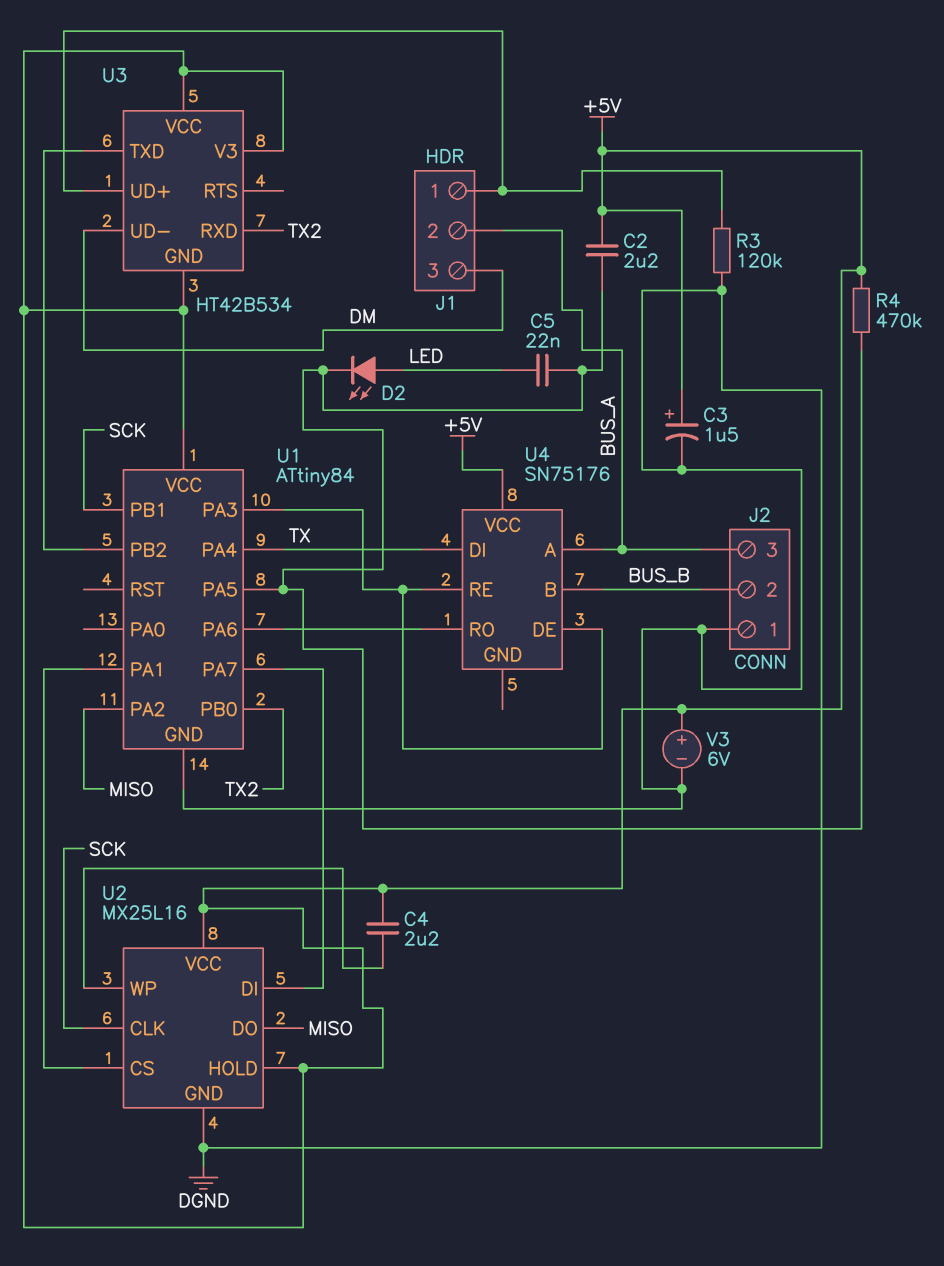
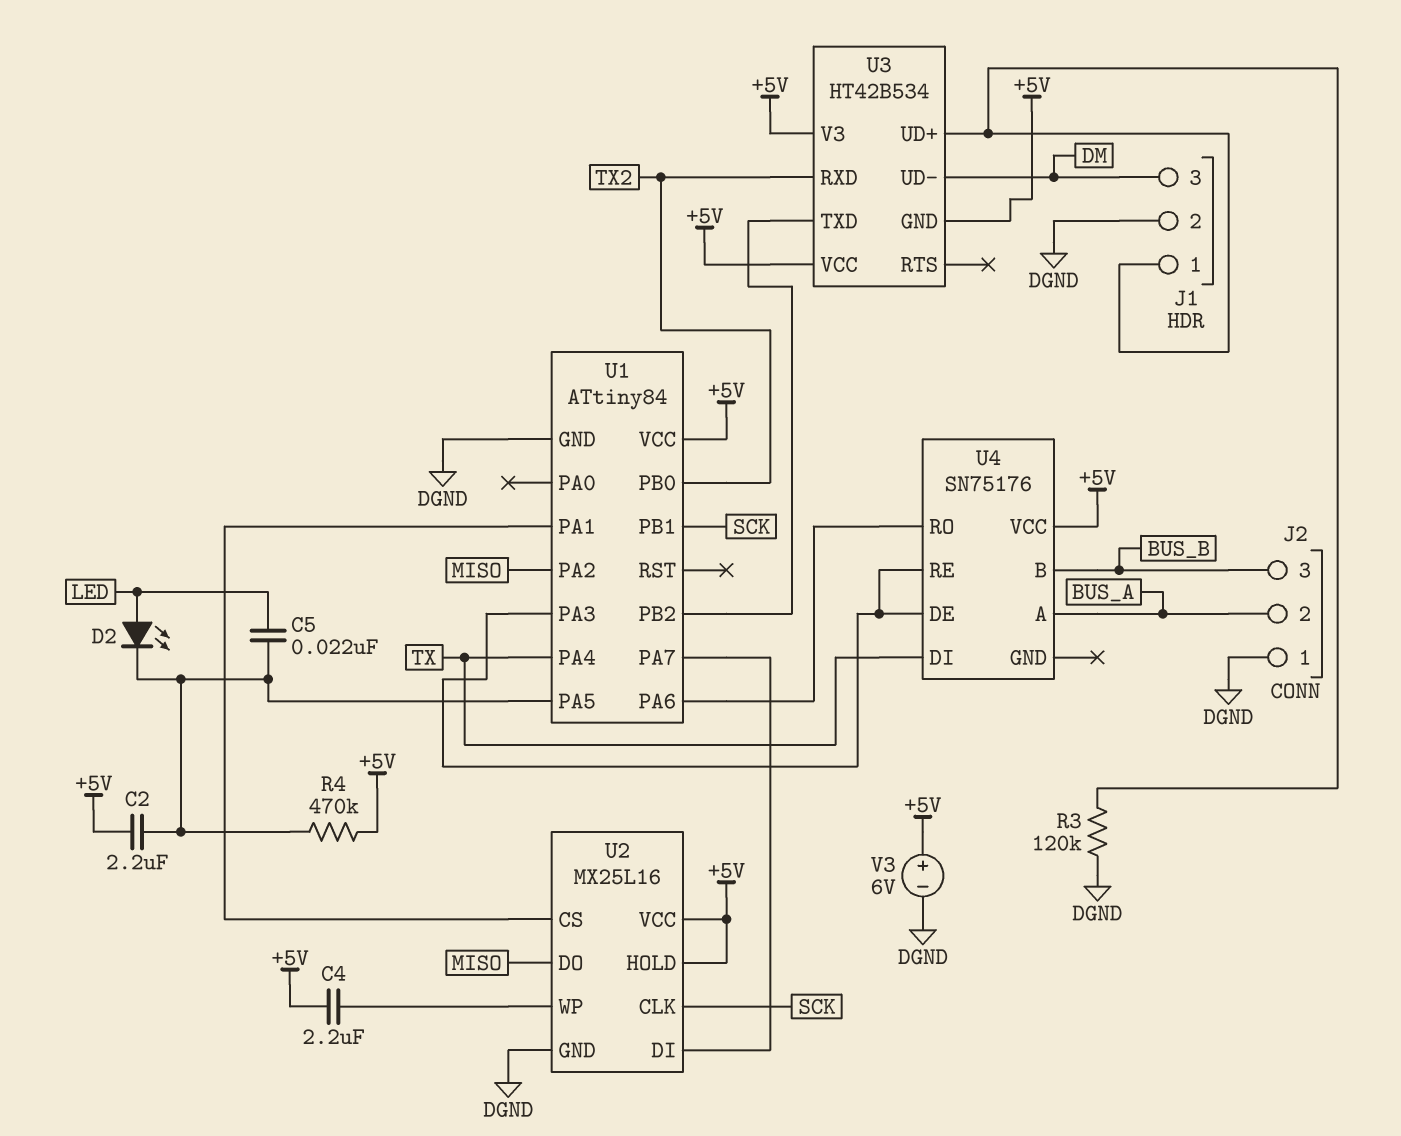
C3: 1.5uF (plus +5V, minus DGND) -> none
J1 pin 2: BUS_A -> DGND
J2 pin 2: BUS_B -> BUS_A
J2 pin 3: BUS_A -> BUS_B

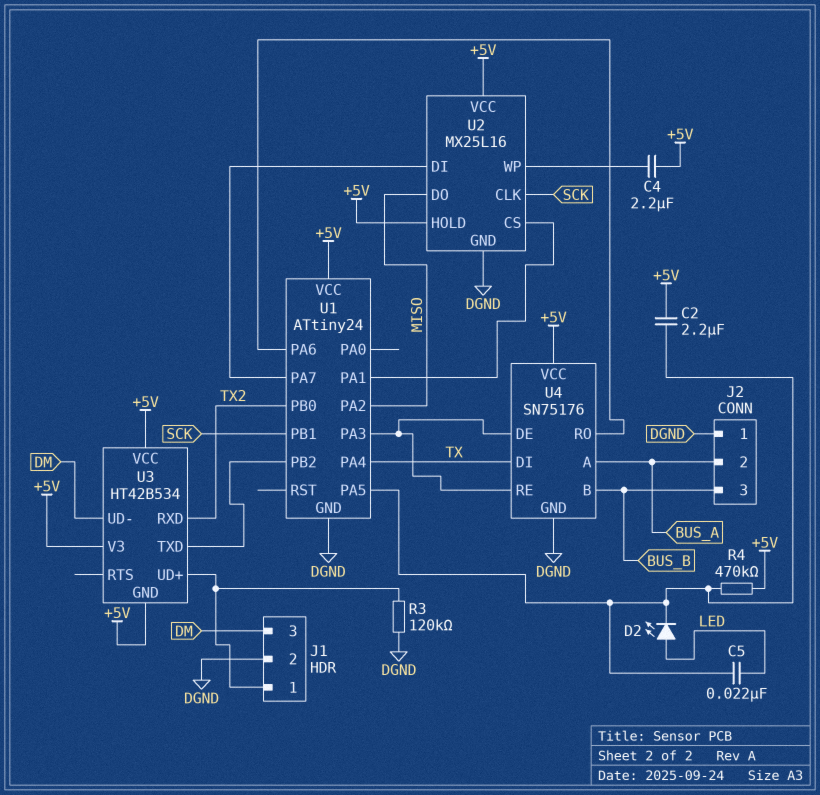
U1: ATtiny84 -> ATtiny24
U4 pin GND: none -> DGND
V3: 6V (plus +5V, minus DGND) -> none

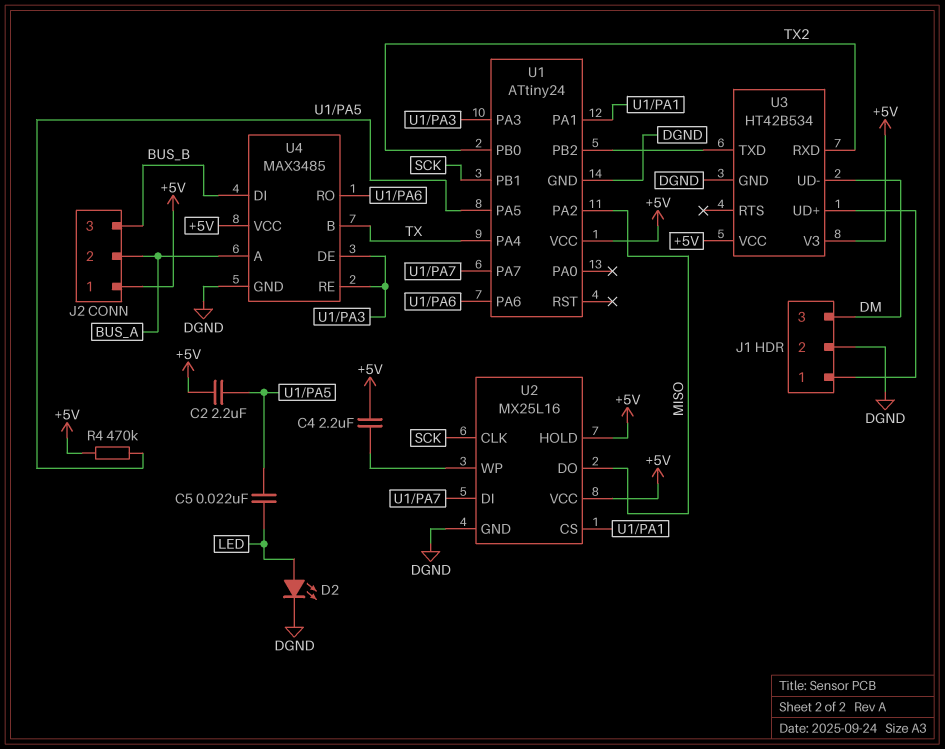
D2: LED (A LED, K U1/PA5) -> LED (A LED, K DGND)
J2 pin 1: DGND -> +5V
R3: 120k (DGND, J1/1) -> none
U3 pin GND: +5V -> DGND
U4: SN75176 -> MAX3485
U4 pin B: BUS_B -> TX
U4 pin DI: TX -> BUS_B

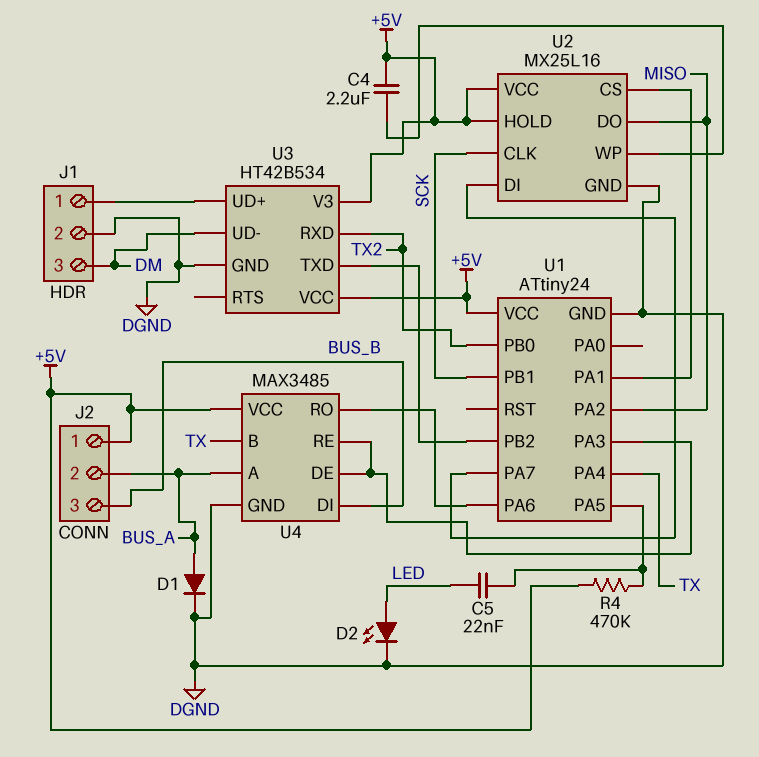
C2: 2.2uF (+5V, U1/PA5) -> none
D1: none -> diode (A BUS_A, K DGND)

